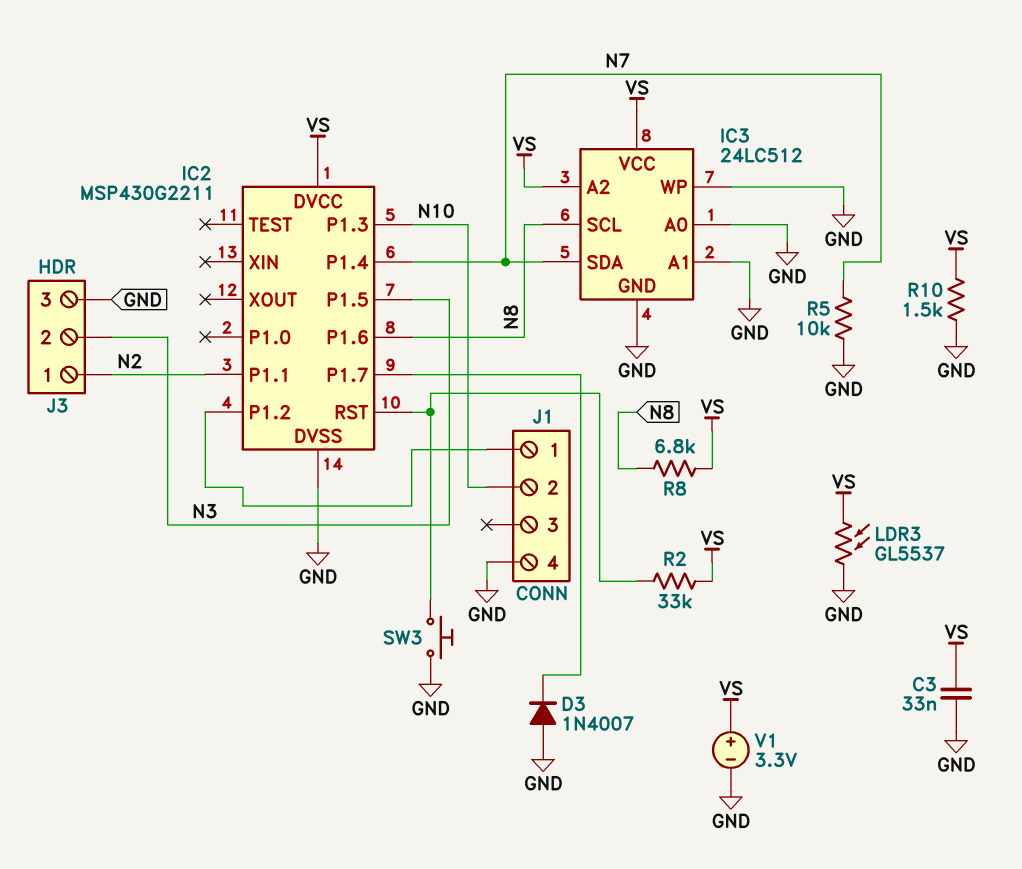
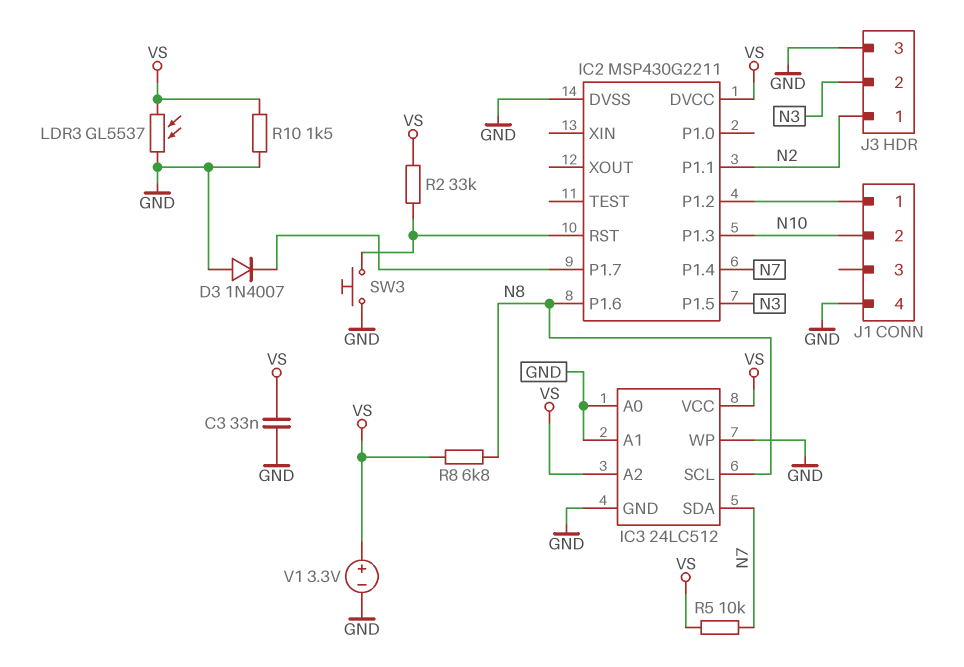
R5: 10k (GND, N7) -> 10k (N7, VS)

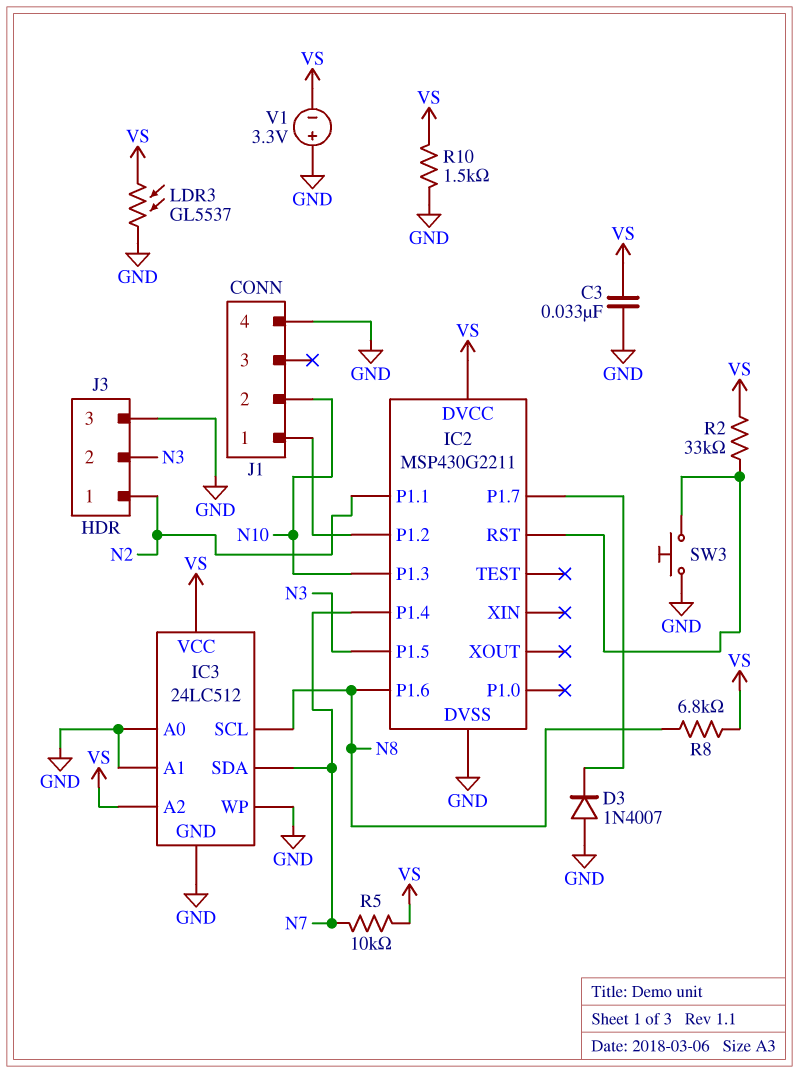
V1: 3.3V (plus VS, minus GND) -> 3.3V (plus GND, minus VS)

